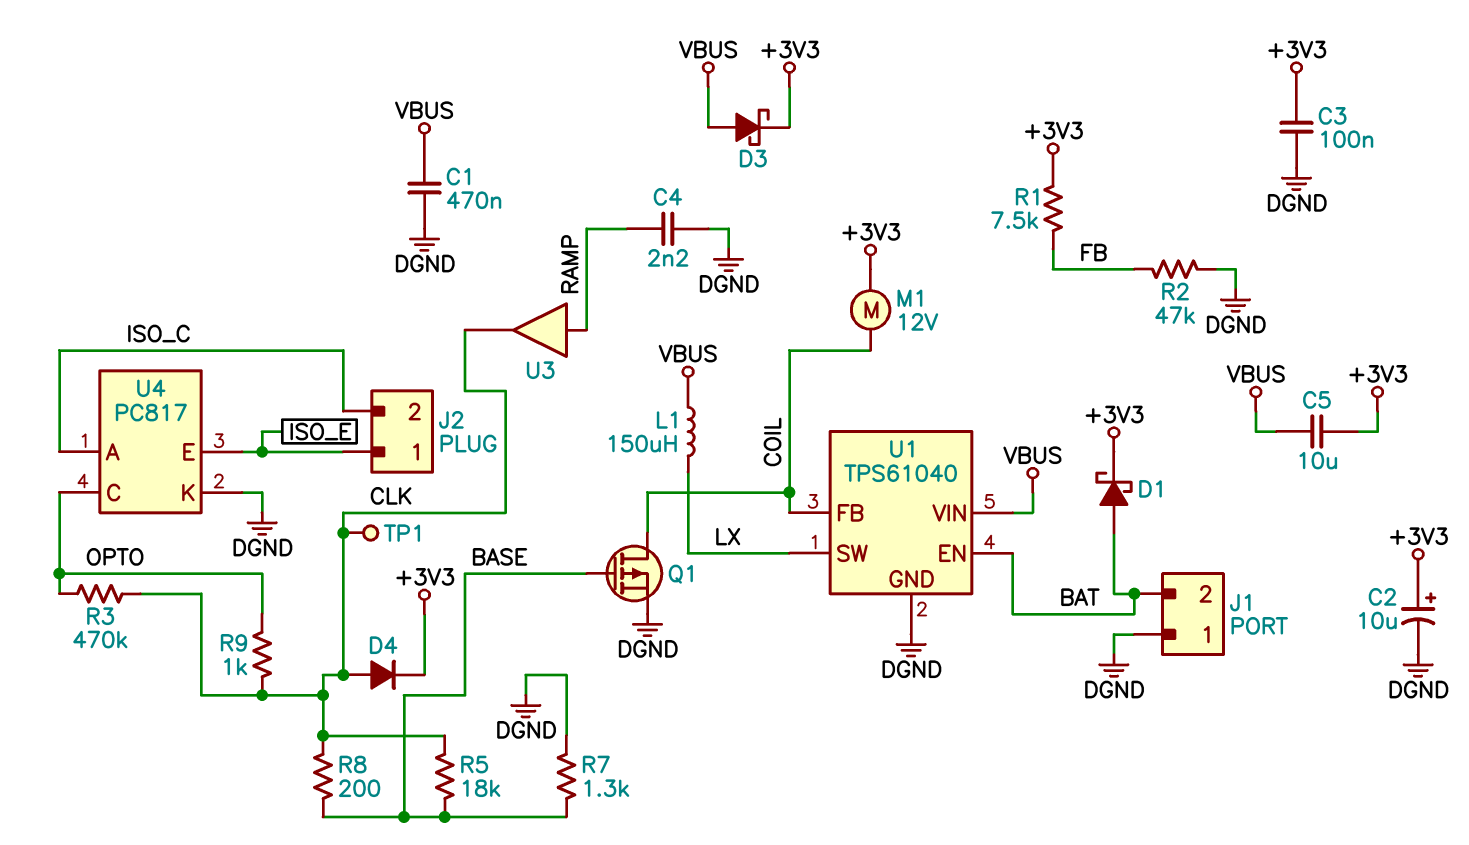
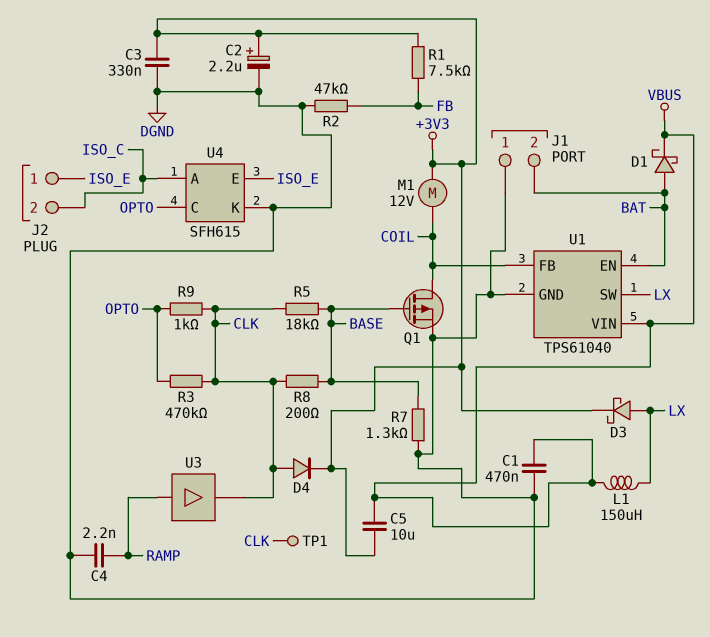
C2: 10uF (plus +3V3, minus DGND) -> 2.2uF (plus +3V3, minus DGND)
C3: 100nF (+3V3, DGND) -> 330nF (+3V3, DGND)
D1: schottky (A BAT, K +3V3) -> schottky (A BAT, K VBUS)
D3: schottky (A VBUS, K +3V3) -> schottky (A LX, K +3V3)
U4: PC817 -> SFH615

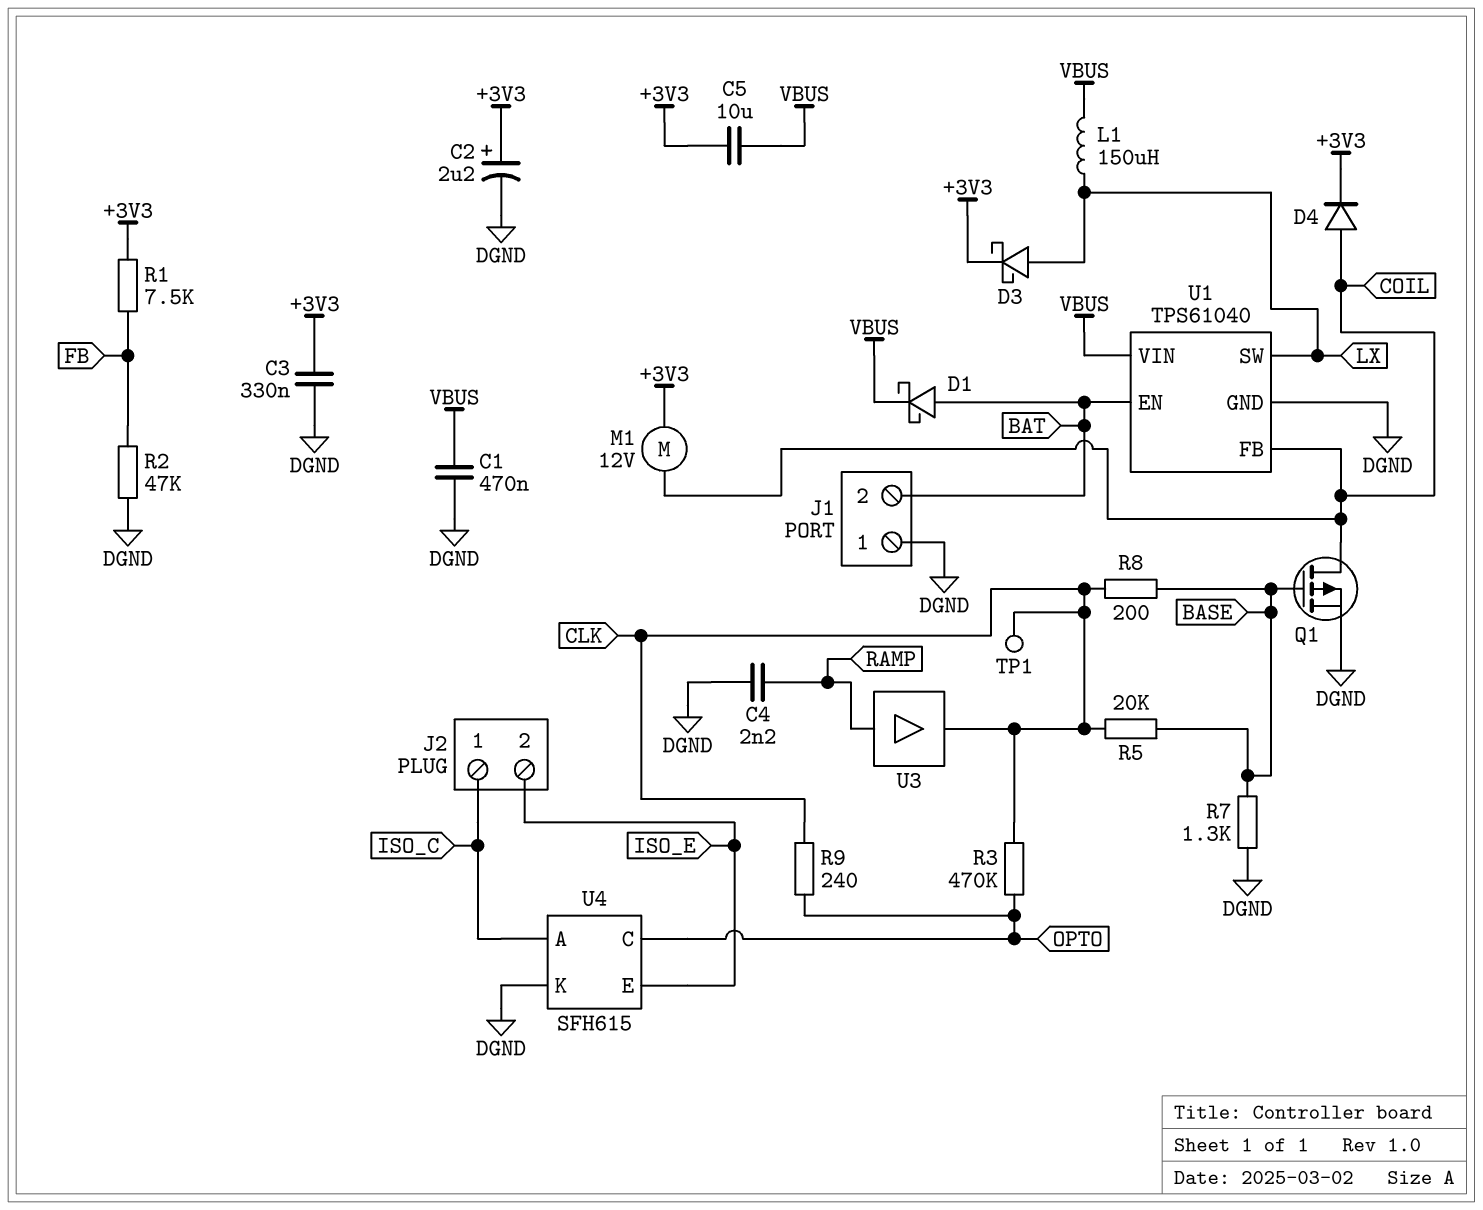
D4: diode (A CLK, K +3V3) -> diode (A COIL, K +3V3)
J2 pin 1: ISO_E -> ISO_C
J2 pin 2: ISO_C -> ISO_E
R5: 18k (BASE, CLK) -> 20k (BASE, CLK)
R9: 1k (CLK, OPTO) -> 240 (CLK, OPTO)

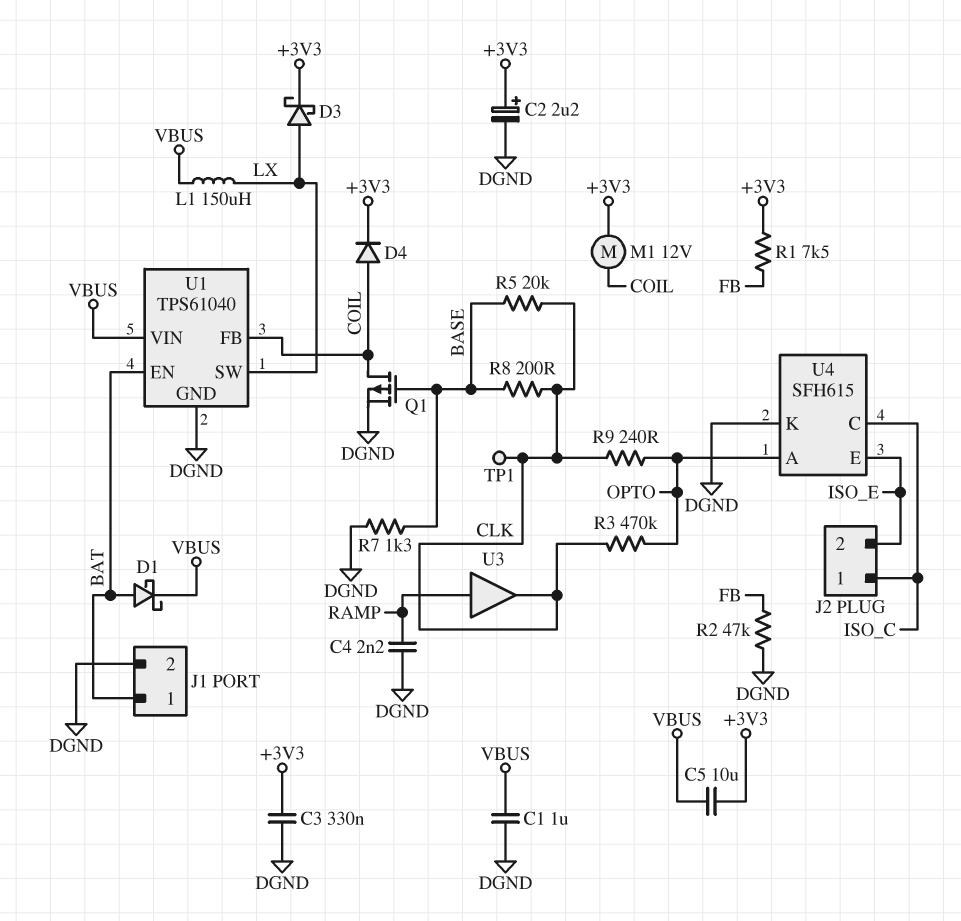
C1: 470nF (DGND, VBUS) -> 1uF (DGND, VBUS)
J1 pin 1: DGND -> BAT
J1 pin 2: BAT -> DGND
U4 pin A: ISO_C -> OPTO
U4 pin C: OPTO -> ISO_C

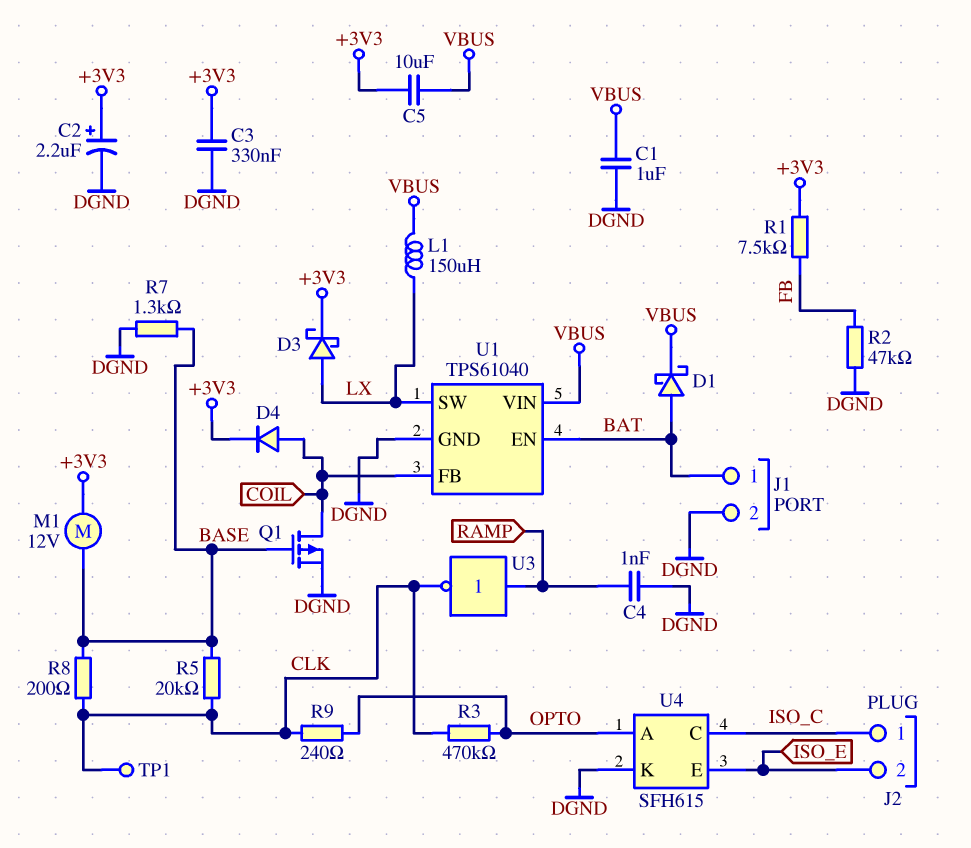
C4: 2.2nF (DGND, RAMP) -> 1nF (DGND, RAMP)
M1: motor 12V (+3V3, COIL) -> motor 12V (+3V3, BASE)
U3: buffer (in RAMP, out CLK) -> NOT (in RAMP, out CLK)

